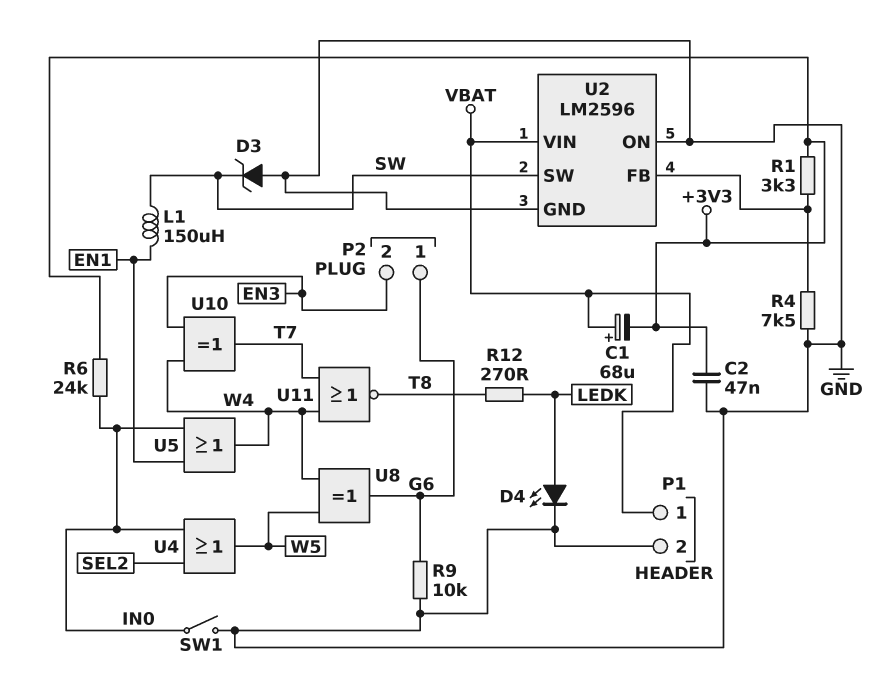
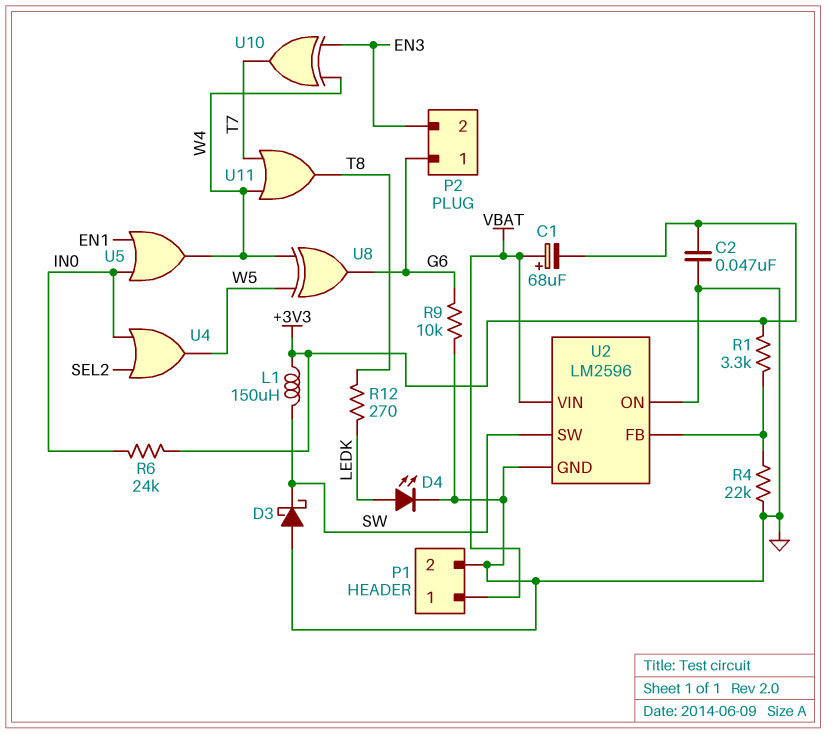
D3: zener (A GND, K SW) -> schottky (A GND, K SW)
L1: 150uH (EN1, SW) -> 150uH (+3V3, SW)
R4: 7.5k (GND, U2/FB) -> 22k (GND, U2/FB)
SW1: switch (GND, IN0) -> none
U11: NOR (in T7, in W4, out T8) -> OR (in T7, in W4, out T8)

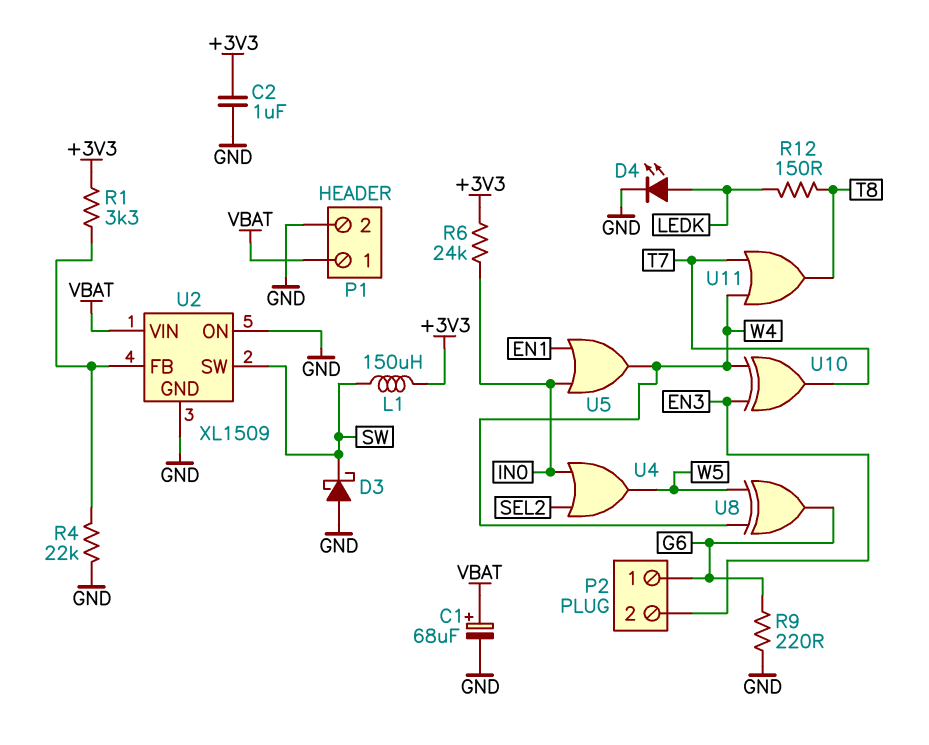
C1: 68uF (plus VBAT, minus +3V3) -> 68uF (plus VBAT, minus GND)
C2: 47nF (+3V3, GND) -> 1uF (+3V3, GND)
R9: 10k (G6, GND) -> 220 (G6, GND)
R12: 270 (LEDK, T8) -> 150 (LEDK, T8)
U2: LM2596 -> XL1509

